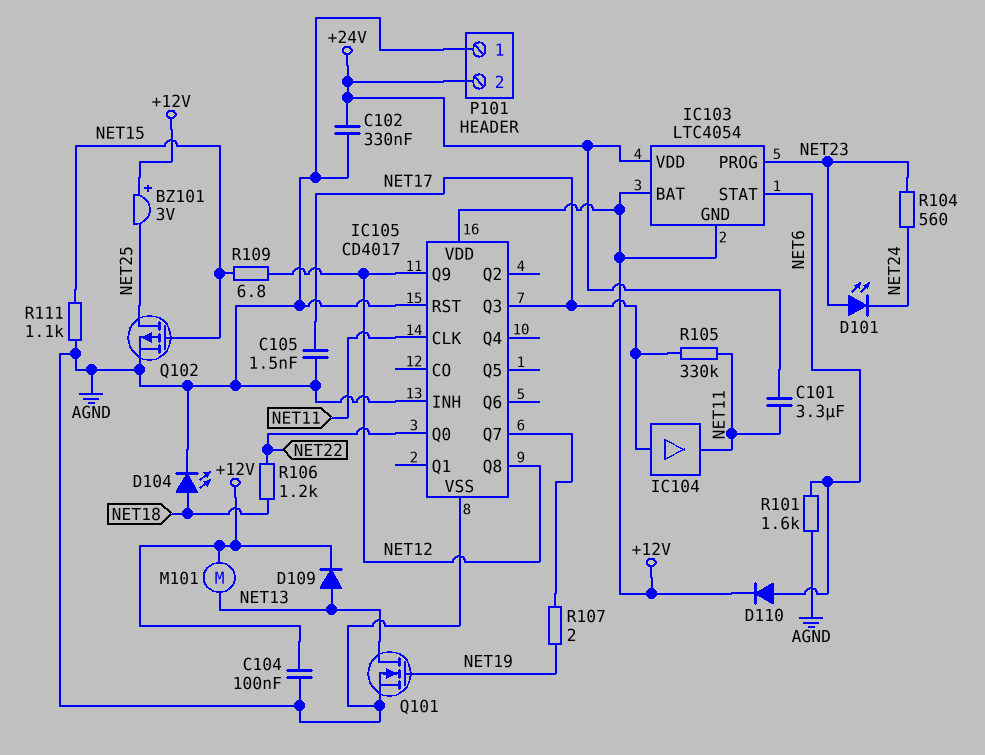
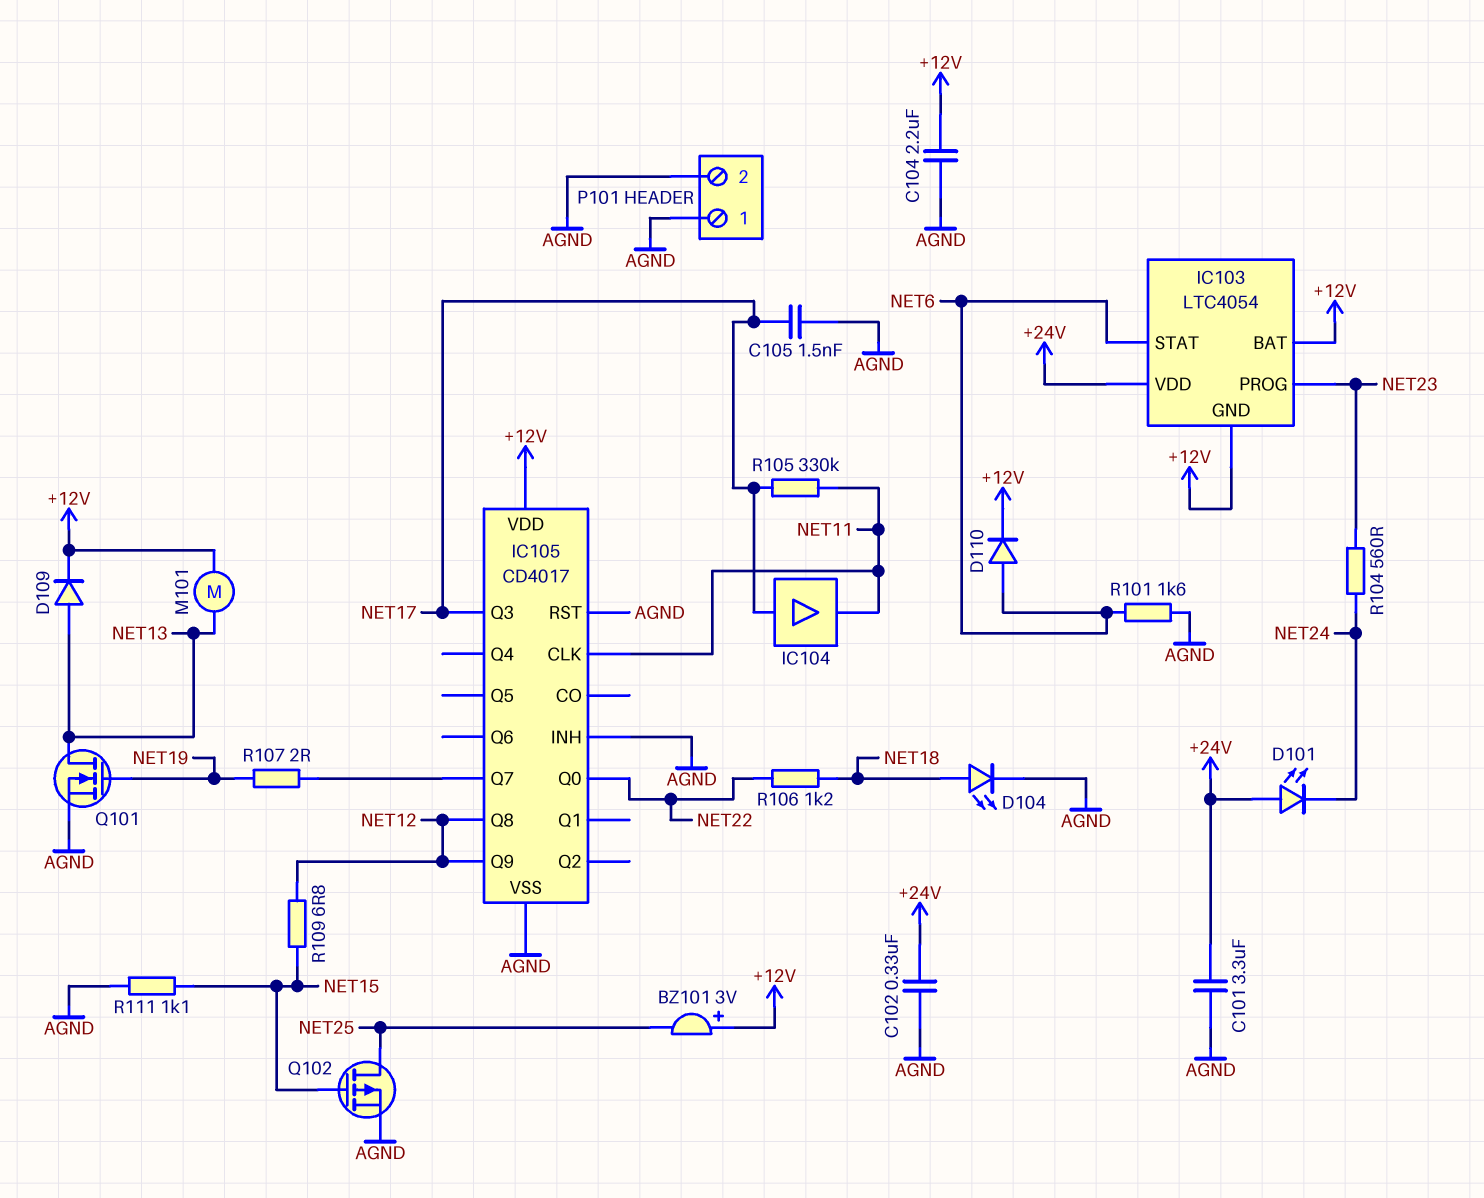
C101: 3.3uF (+24V, NET11) -> 3.3uF (+24V, AGND)
C104: 100nF (+12V, AGND) -> 2.2uF (+12V, AGND)
D101: LED (A NET23, K NET24) -> LED (A +24V, K NET24)
P101 pin 2: +24V -> AGND

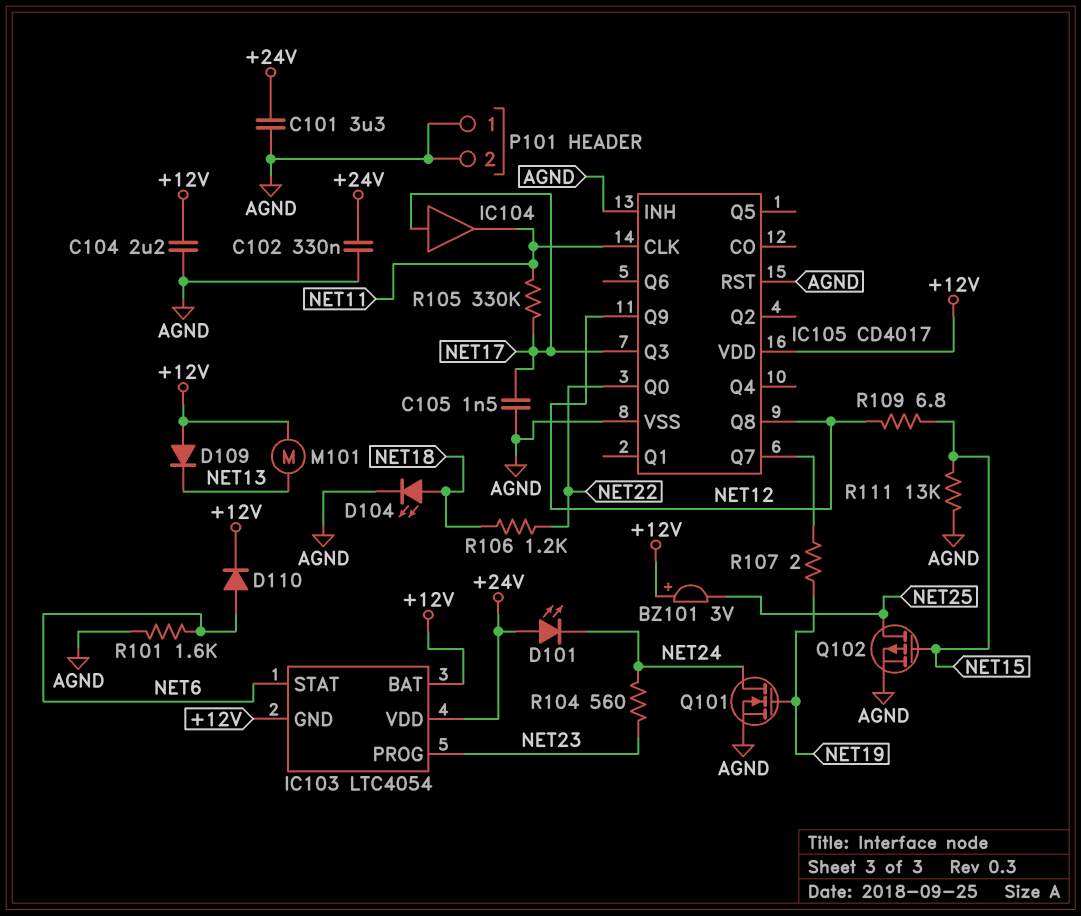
D109: diode (A NET13, K +12V) -> diode (A +12V, K NET13)
Q101: NMOS (G NET19, D NET13, S AGND) -> NMOS (G NET19, D NET24, S AGND)
R111: 1.1k (AGND, NET15) -> 13k (AGND, NET15)

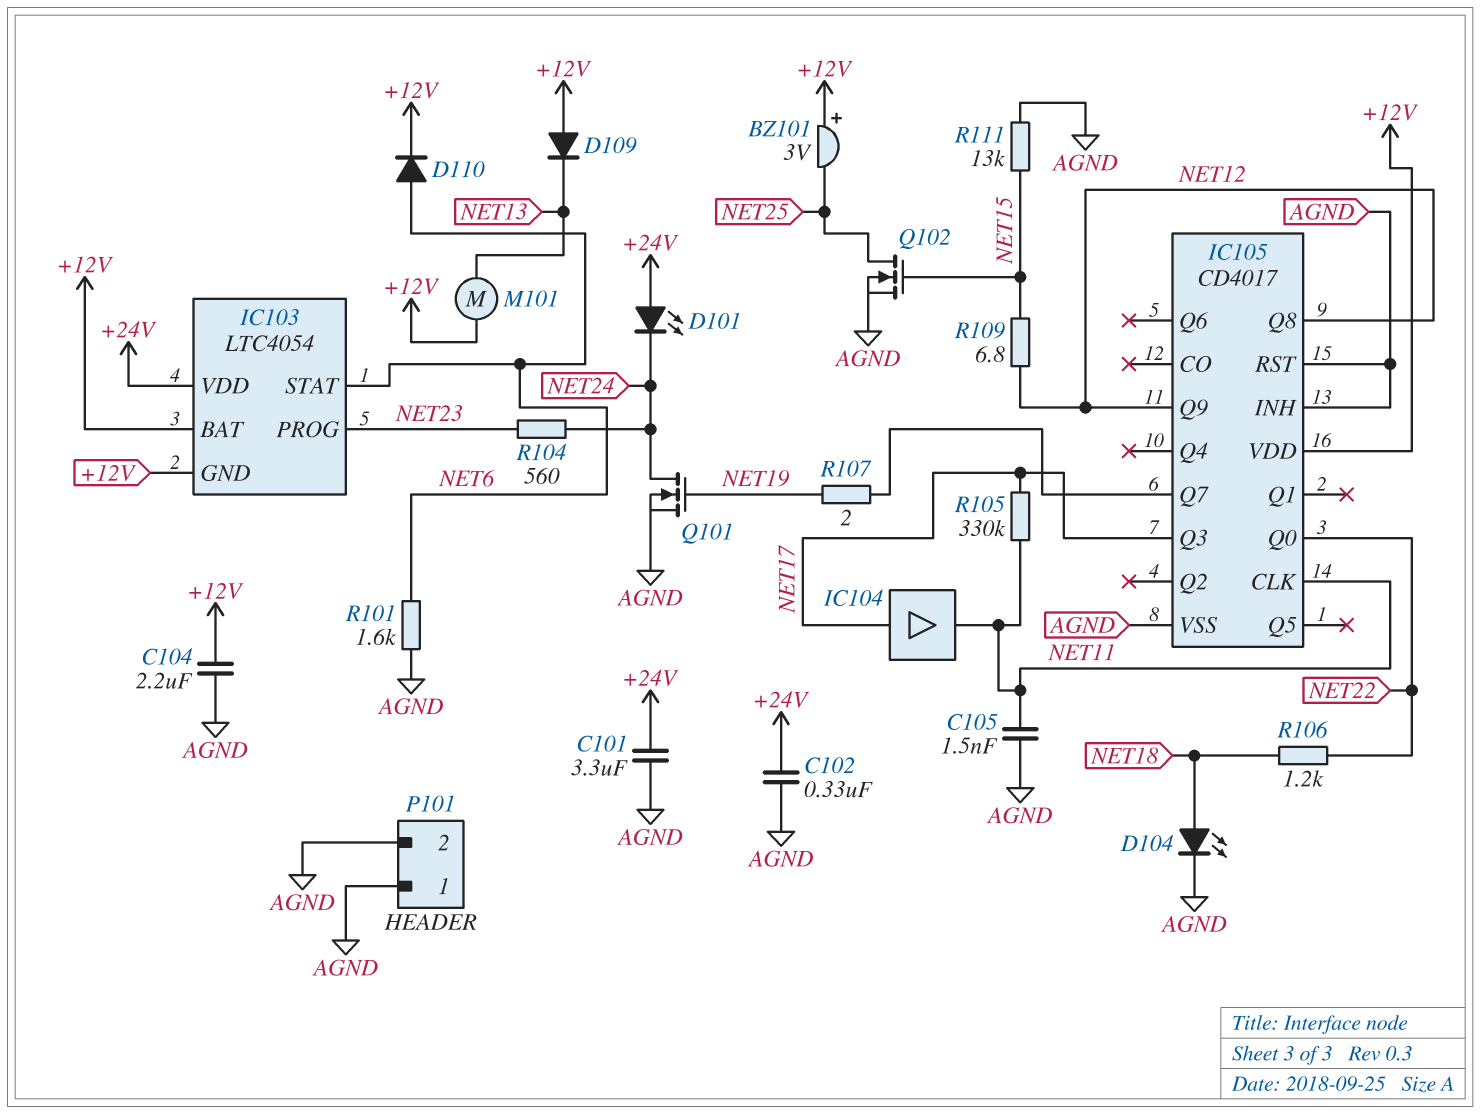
C105: 1.5nF (AGND, NET17) -> 1.5nF (AGND, NET11)
Q102: PMOS (G NET15, D NET25, S AGND) -> NMOS (G NET15, D NET25, S AGND)

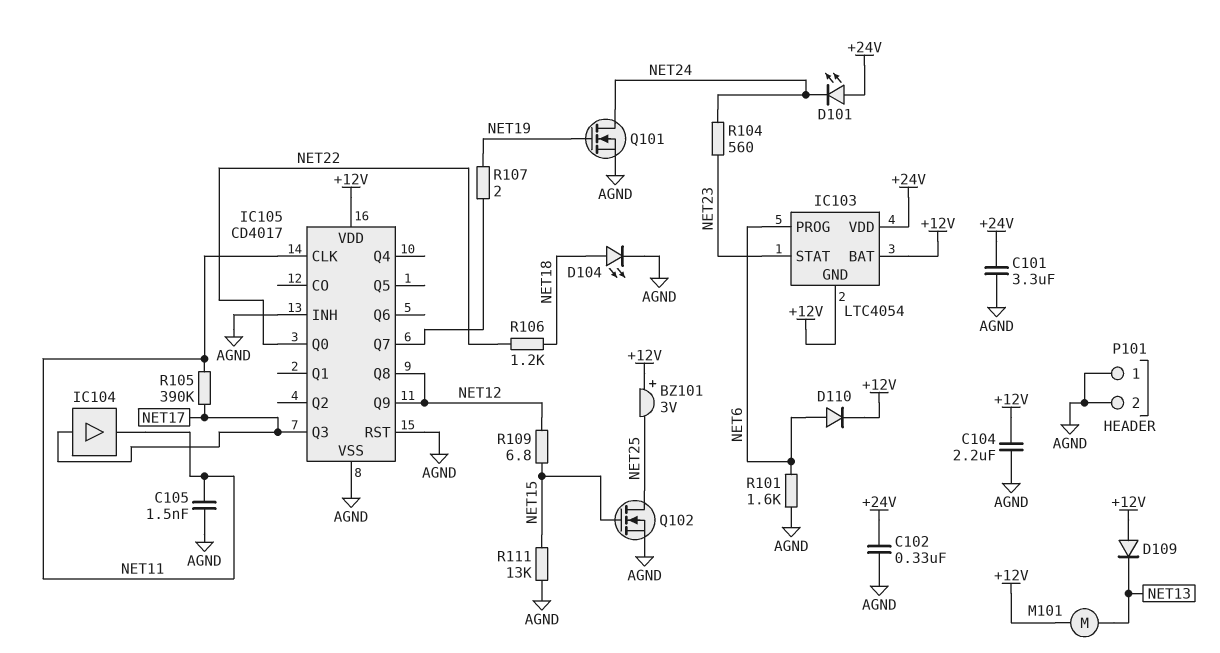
IC103 pin PROG: NET23 -> NET6
IC103 pin STAT: NET6 -> NET23
R105: 330k (NET11, NET17) -> 390k (NET11, NET17)

